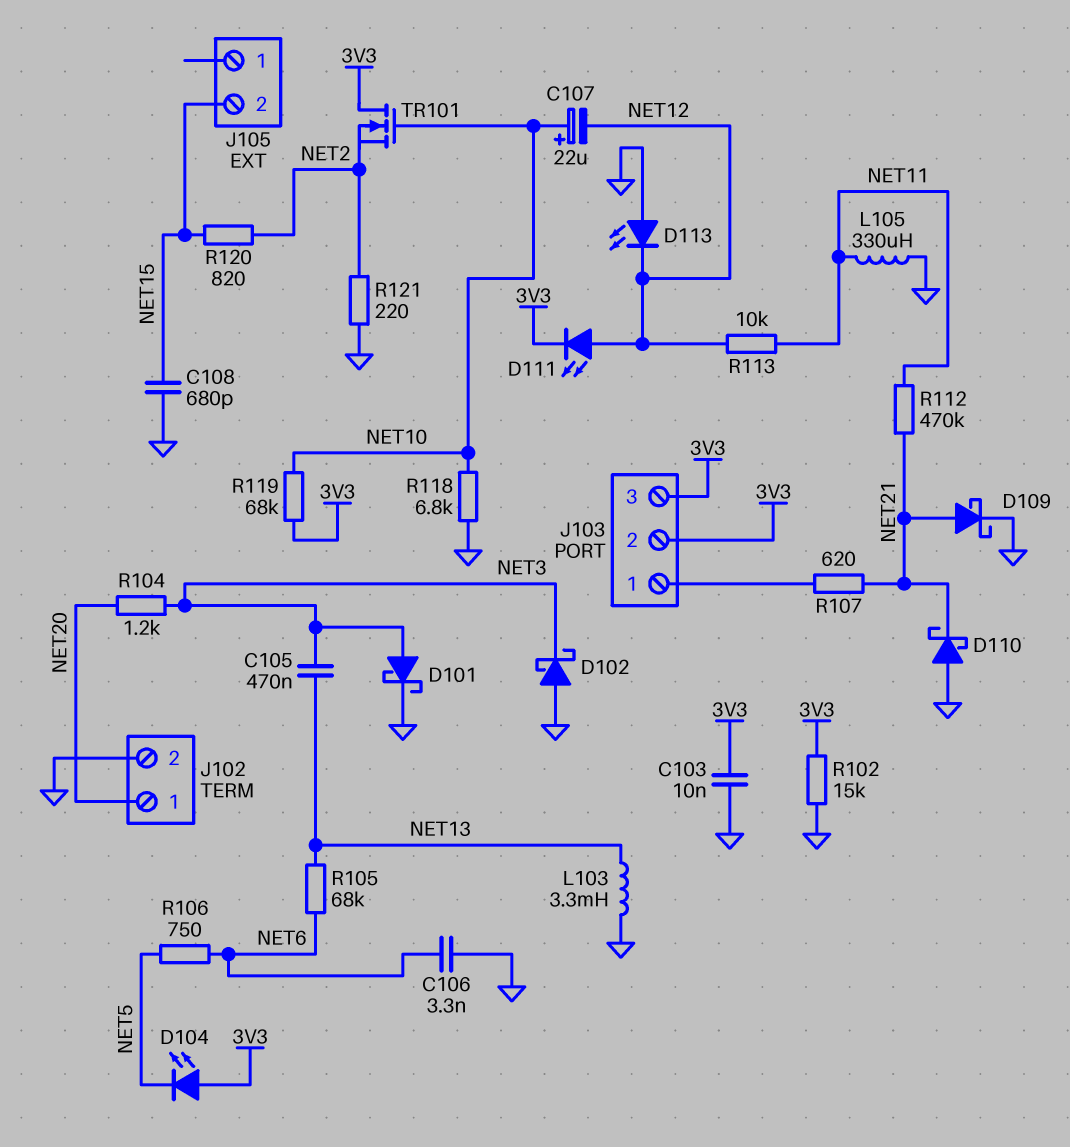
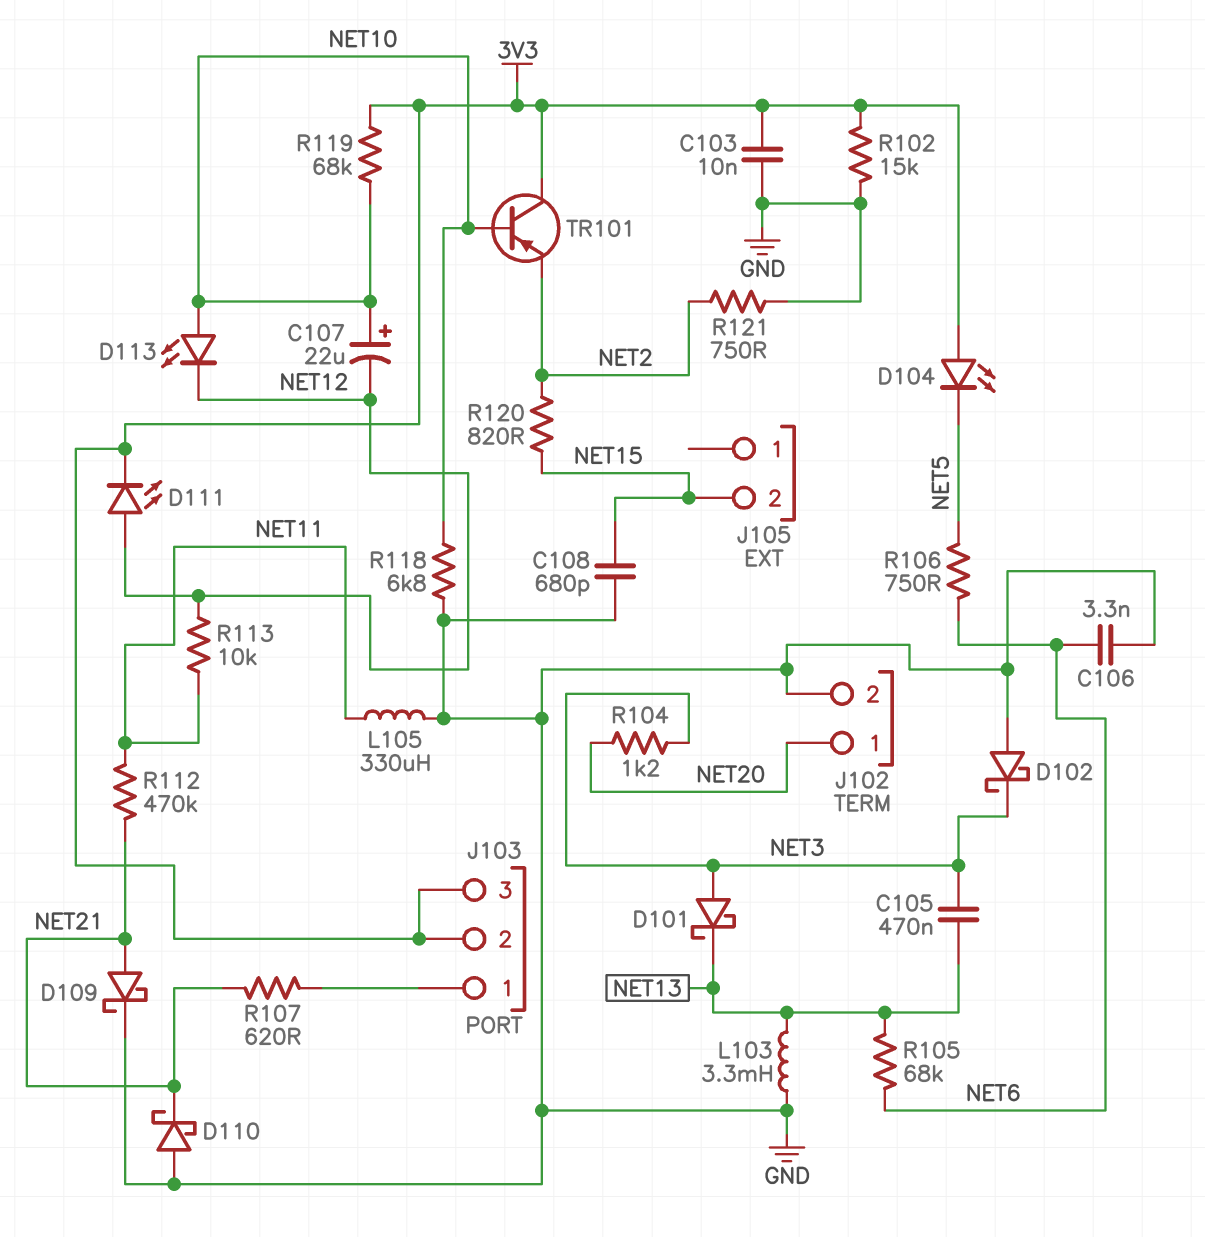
D101: schottky (A NET3, K GND) -> schottky (A NET3, K NET13)
D113: LED (A GND, K NET12) -> LED (A NET10, K NET12)
R121: 220 (GND, NET2) -> 750 (GND, NET2)
TR101: NMOS (G NET10, D 3V3, S NET2) -> PNP (B NET10, C 3V3, E NET2)

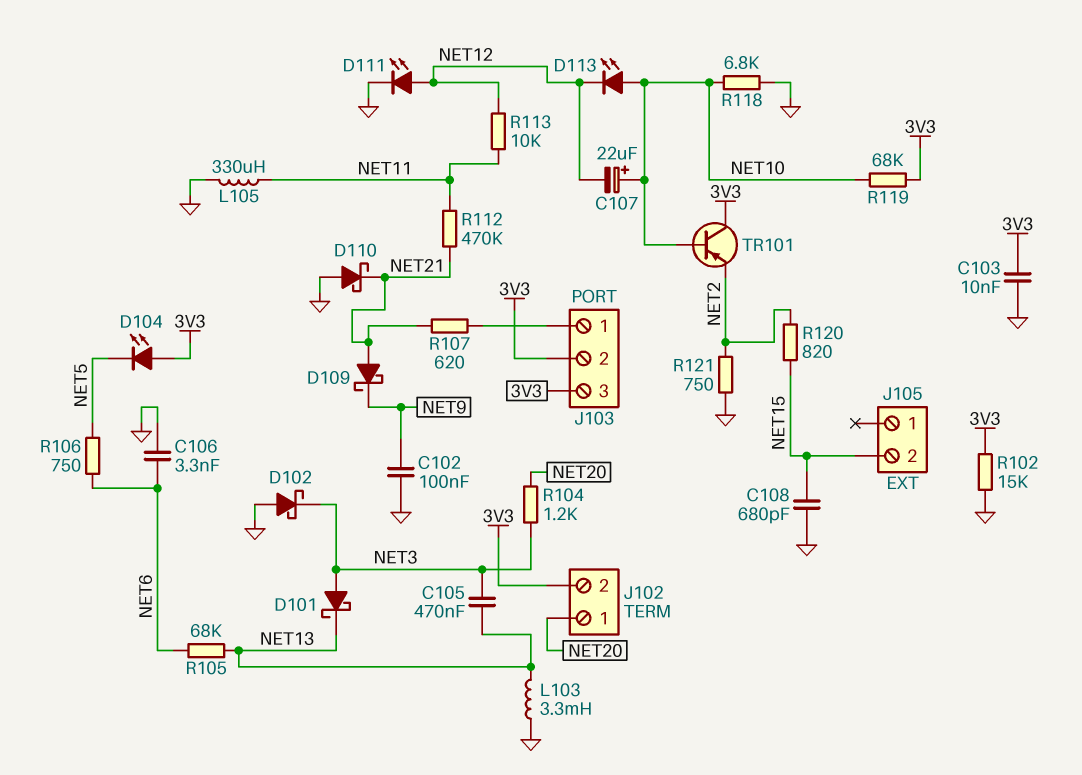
C102: none -> 100nF (GND, NET9)
D109: schottky (A NET21, K GND) -> schottky (A NET21, K NET9)
D111: LED (A NET12, K 3V3) -> LED (A NET12, K GND)
J102 pin 2: GND -> 3V3

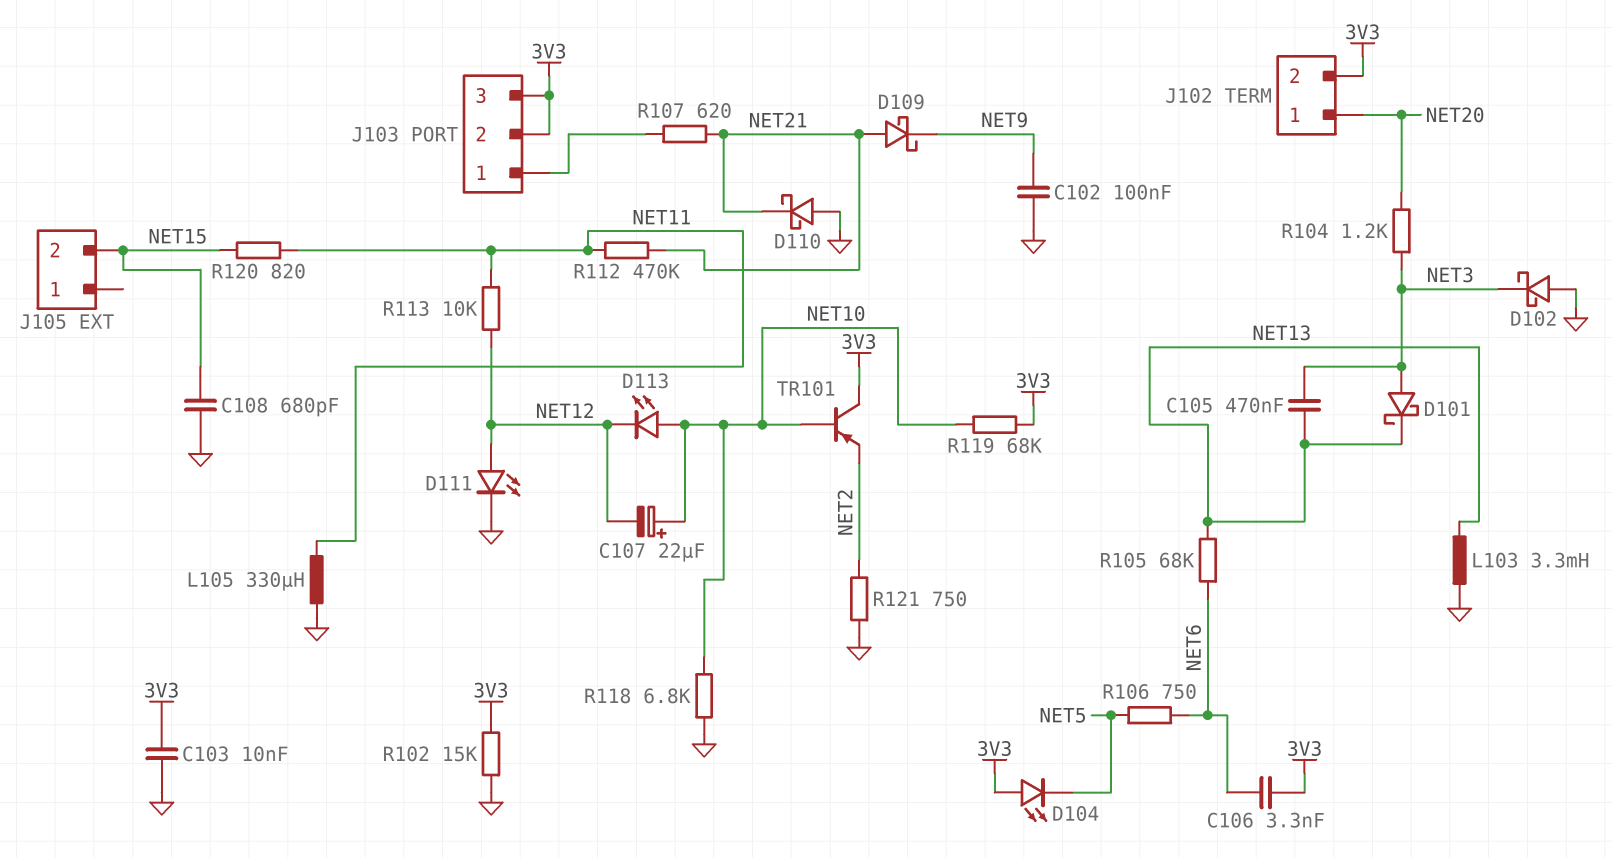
C106: 3.3nF (GND, NET6) -> 3.3nF (3V3, NET6)
R120: 820 (NET2, NET15) -> 820 (NET11, NET15)

